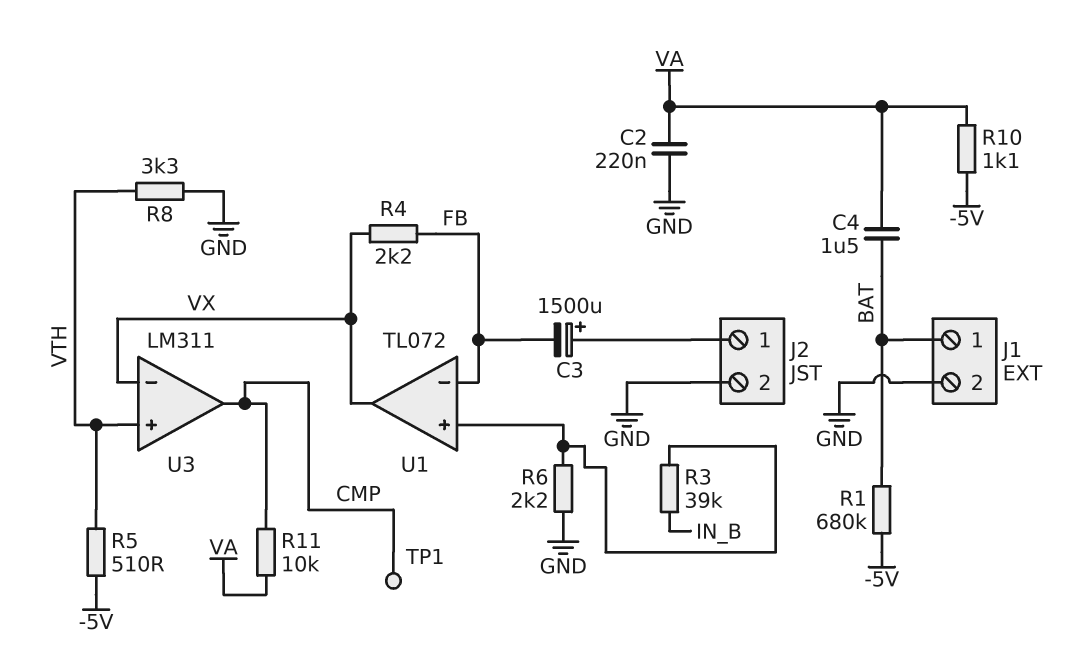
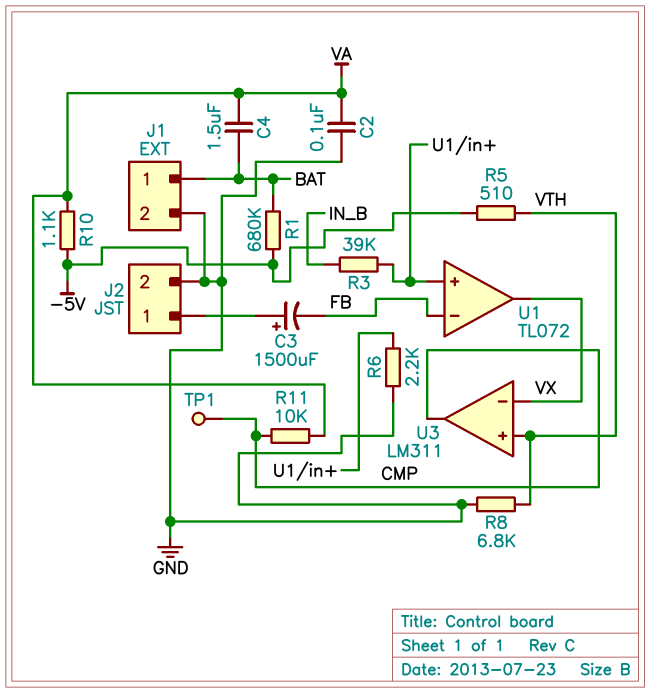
C2: 220nF (GND, VA) -> 100nF (GND, VA)
R4: 2.2k (FB, VX) -> none
R8: 3.3k (GND, VTH) -> 6.8k (GND, VTH)

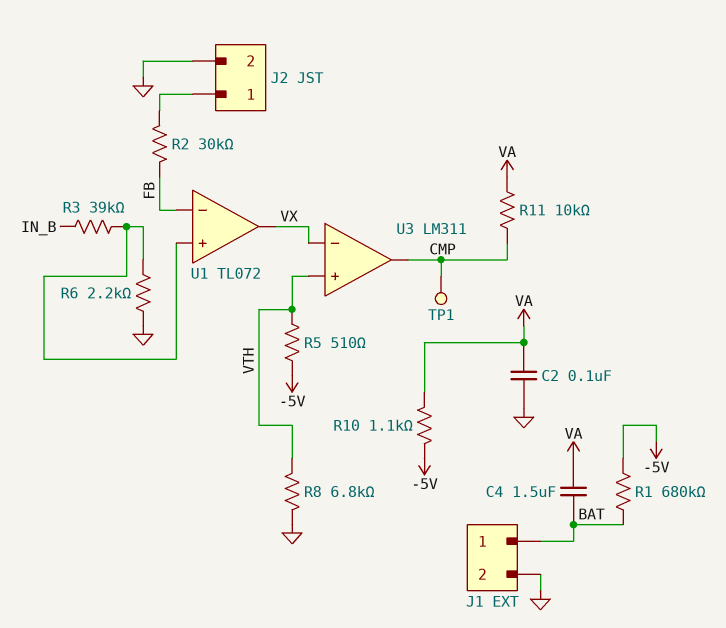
C3: 1500uF (plus J2/1, minus FB) -> none
R2: none -> 30k (FB, J2/1)

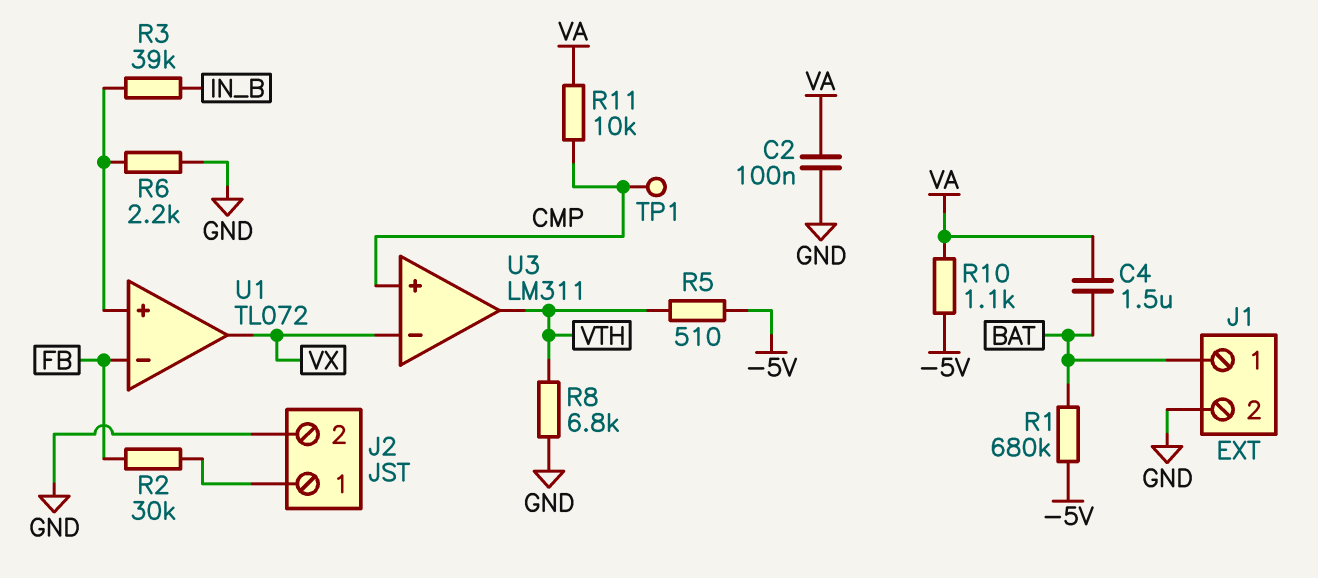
U3 pin in+: VTH -> CMP
U3 pin out: CMP -> VTH

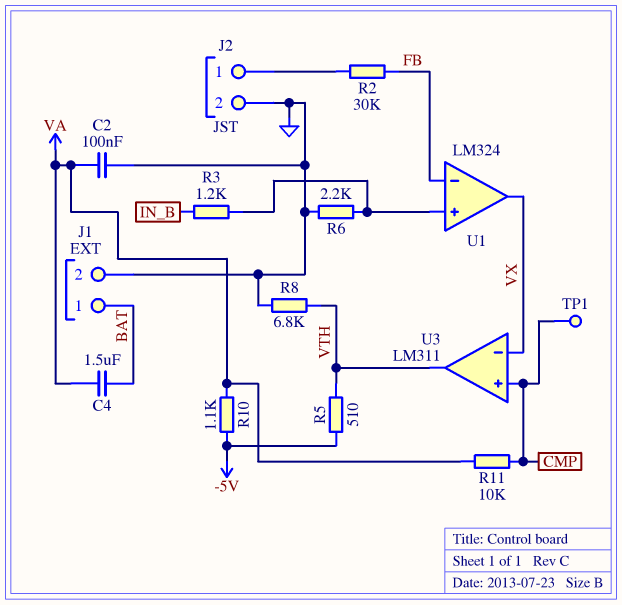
R1: 680k (-5V, BAT) -> none
R3: 39k (IN_B, U1/in+) -> 1.2k (IN_B, U1/in+)
U1: TL072 -> LM324

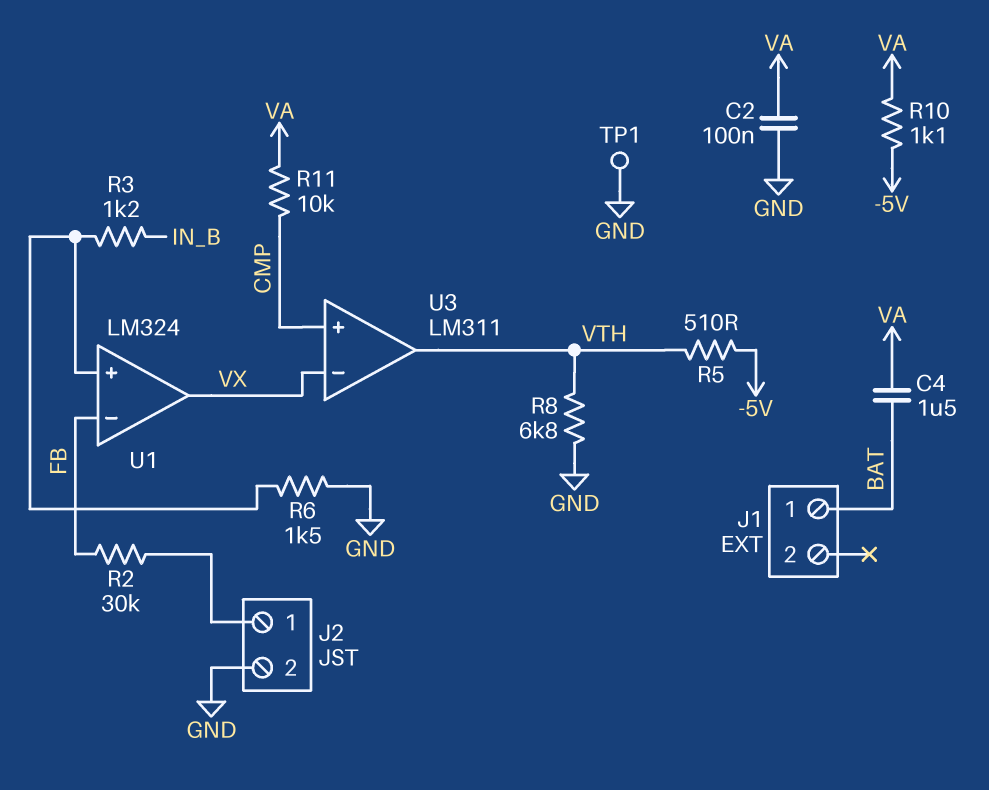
J1 pin 2: GND -> none
R6: 2.2k (GND, U1/in+) -> 1.5k (GND, U1/in+)
TP1: test point (CMP) -> test point (GND)

